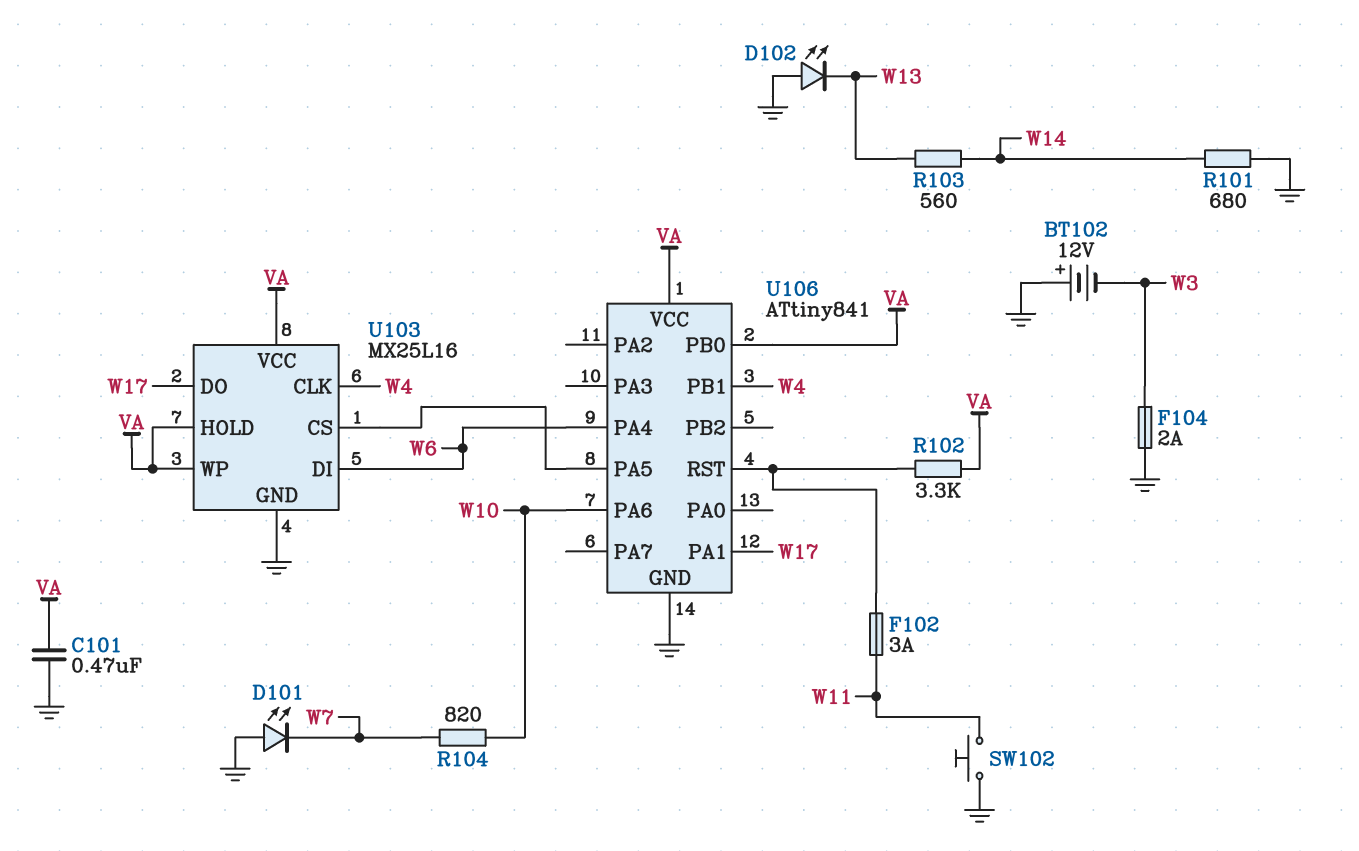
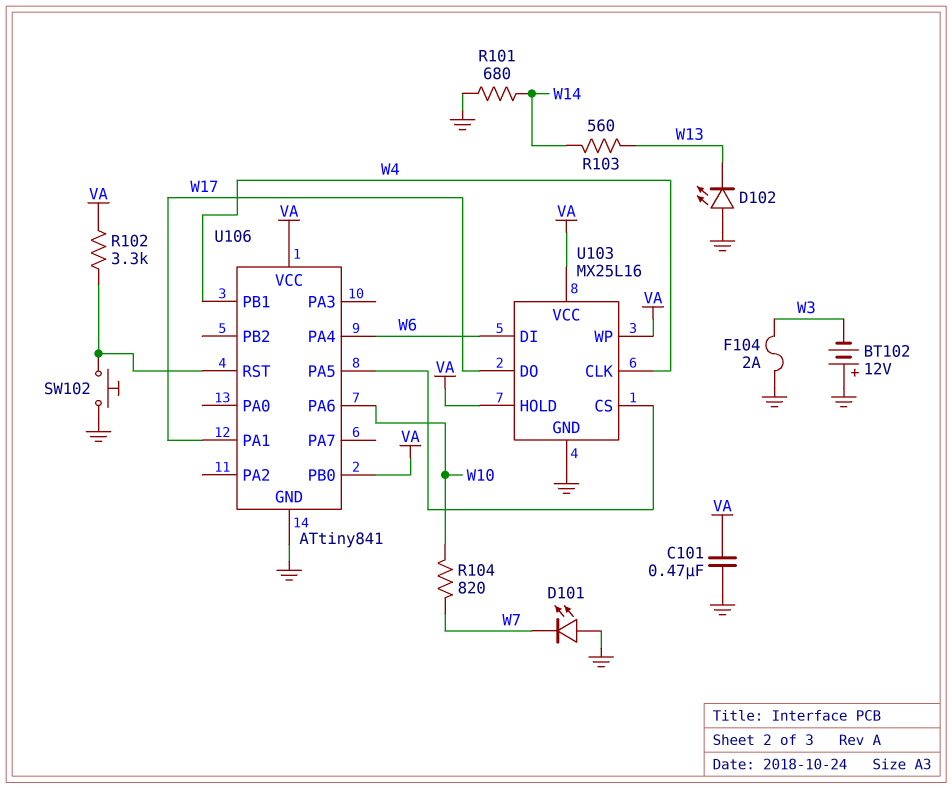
F102: 3A (U106/RST, W11) -> none
SW102: button (GND, W11) -> button (GND, U106/RST)

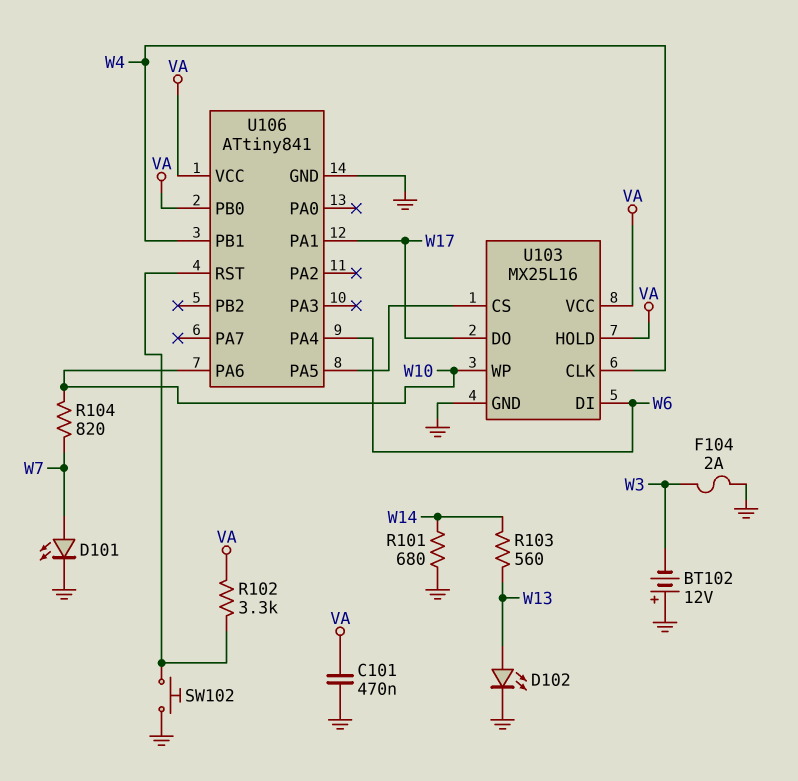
D101: LED (A GND, K W7) -> LED (A W7, K GND)
D102: LED (A GND, K W13) -> LED (A W13, K GND)
U103 pin WP: VA -> W10

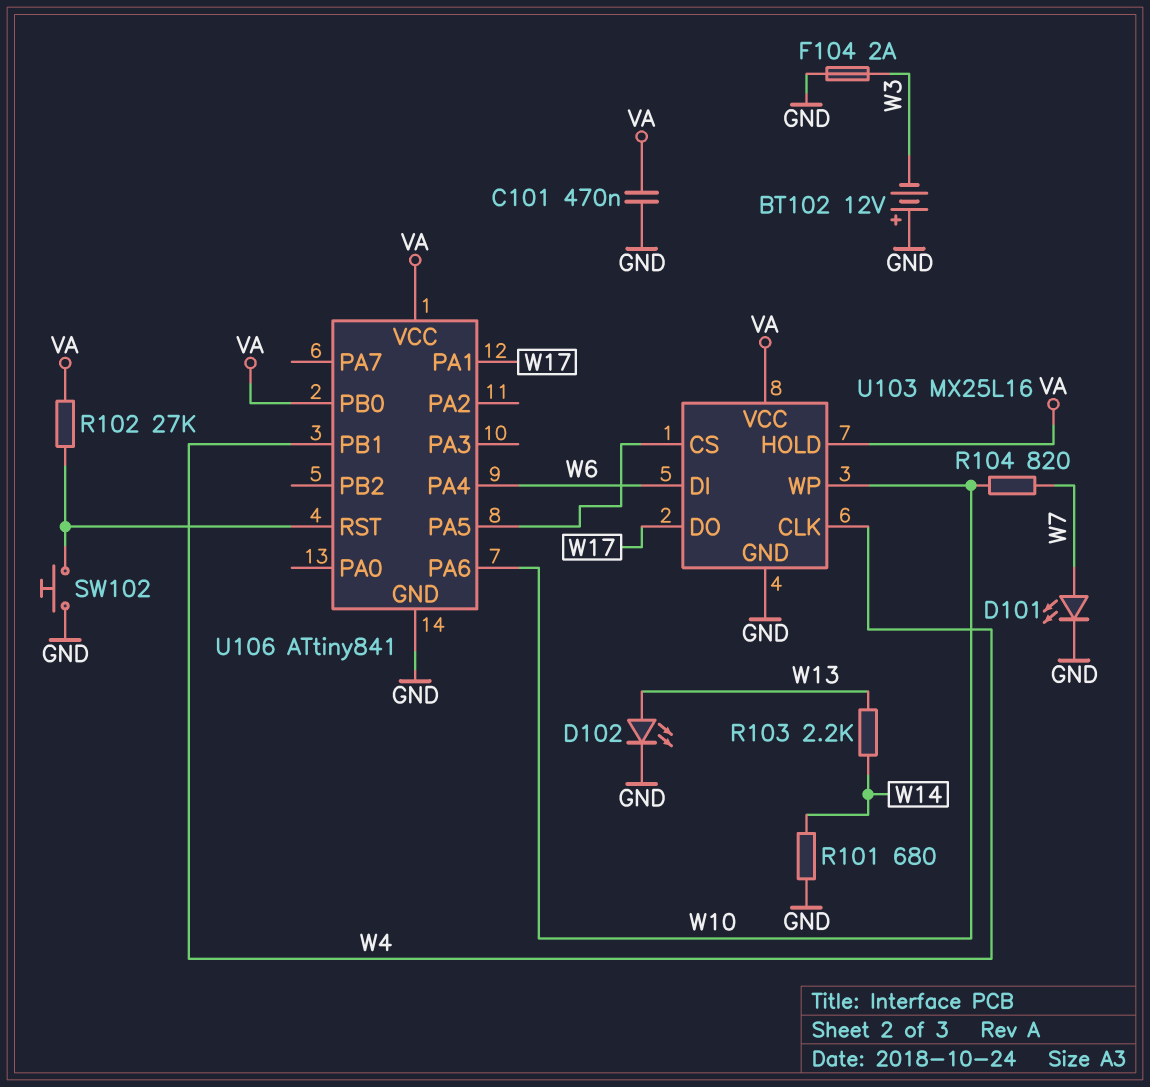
R102: 3.3k (U106/RST, VA) -> 27k (U106/RST, VA)
R103: 560 (W13, W14) -> 2.2k (W13, W14)

